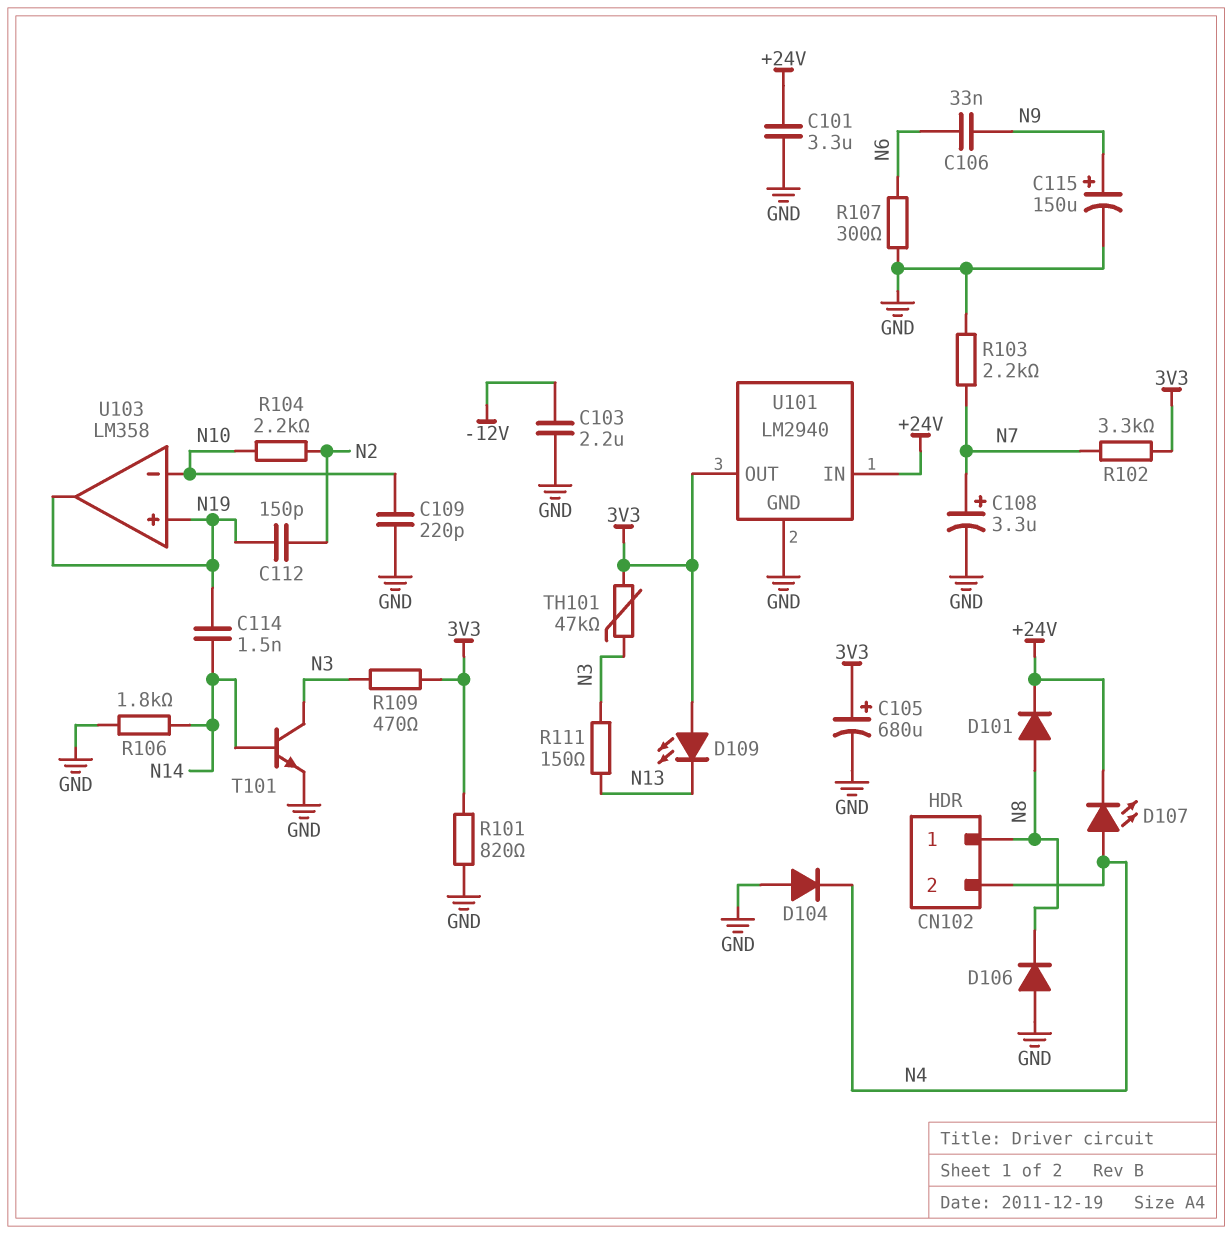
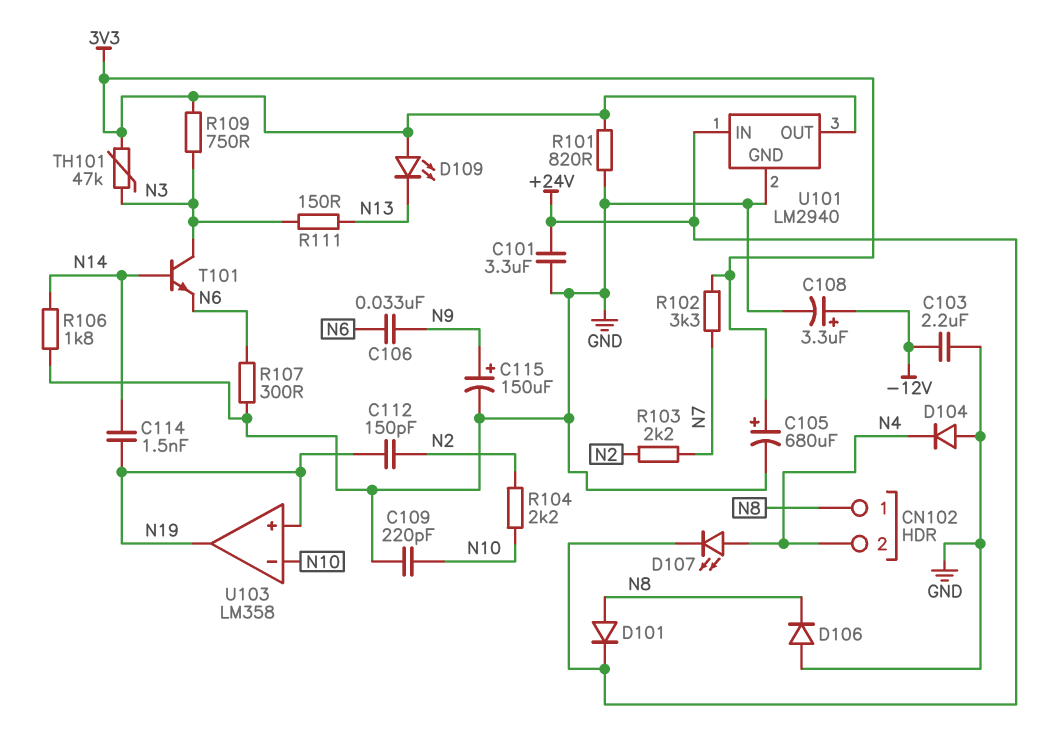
C108: 3.3uF (plus N7, minus GND) -> 3.3uF (plus -12V, minus GND)
R103: 2.2k (GND, N7) -> 2.2k (N2, N7)
R109: 470 (3V3, N3) -> 750 (3V3, N3)
T101: NPN (B N14, C N3, E GND) -> NPN (B N14, C N3, E N6)

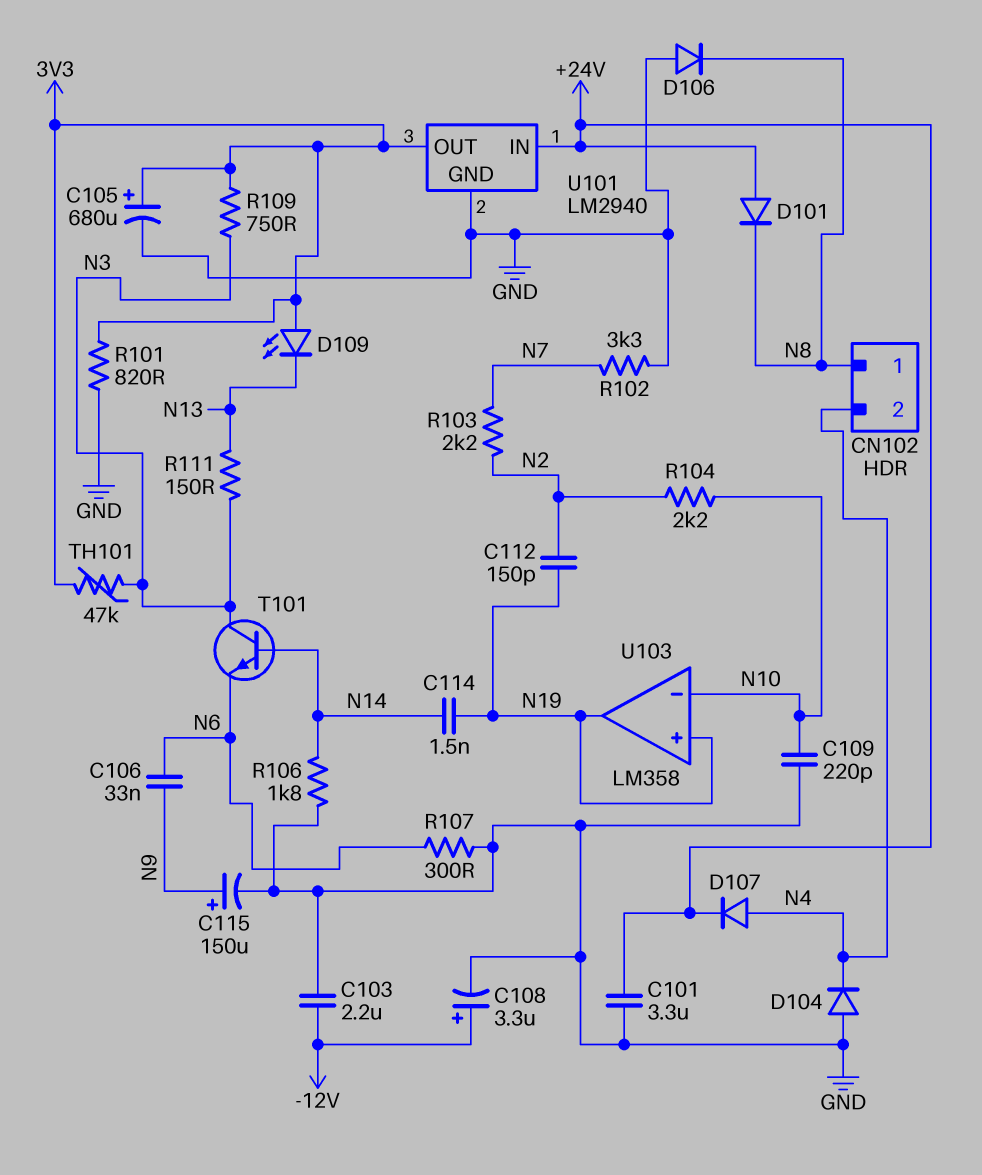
D101: diode (A N8, K +24V) -> diode (A +24V, K N8)
D107: LED (A N4, K +24V) -> diode (A N4, K +24V)
R102: 3.3k (3V3, N7) -> 3.3k (GND, N7)

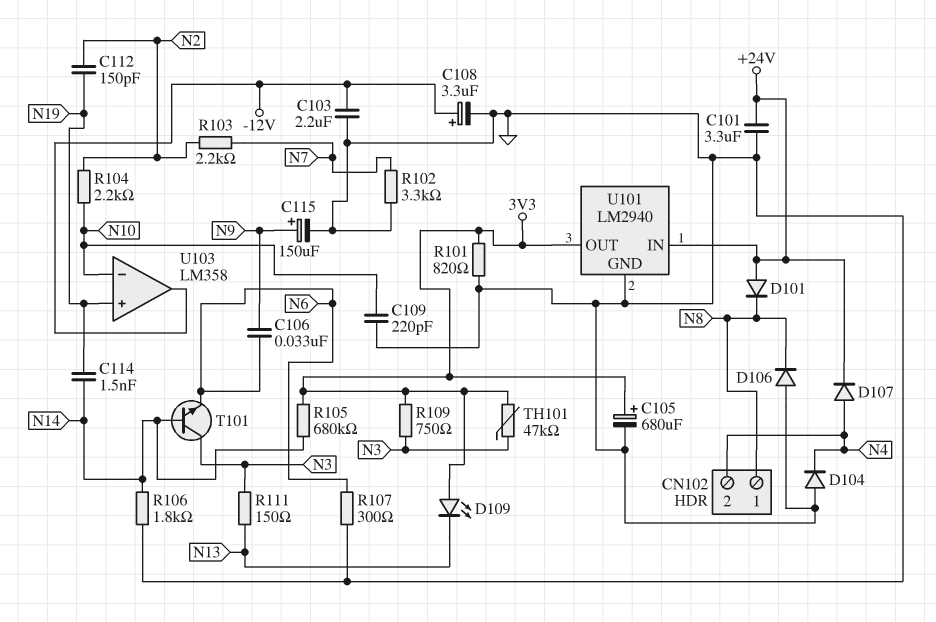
R105: none -> 680k (3V3, N14)
U103 pin out: N19 -> -12V

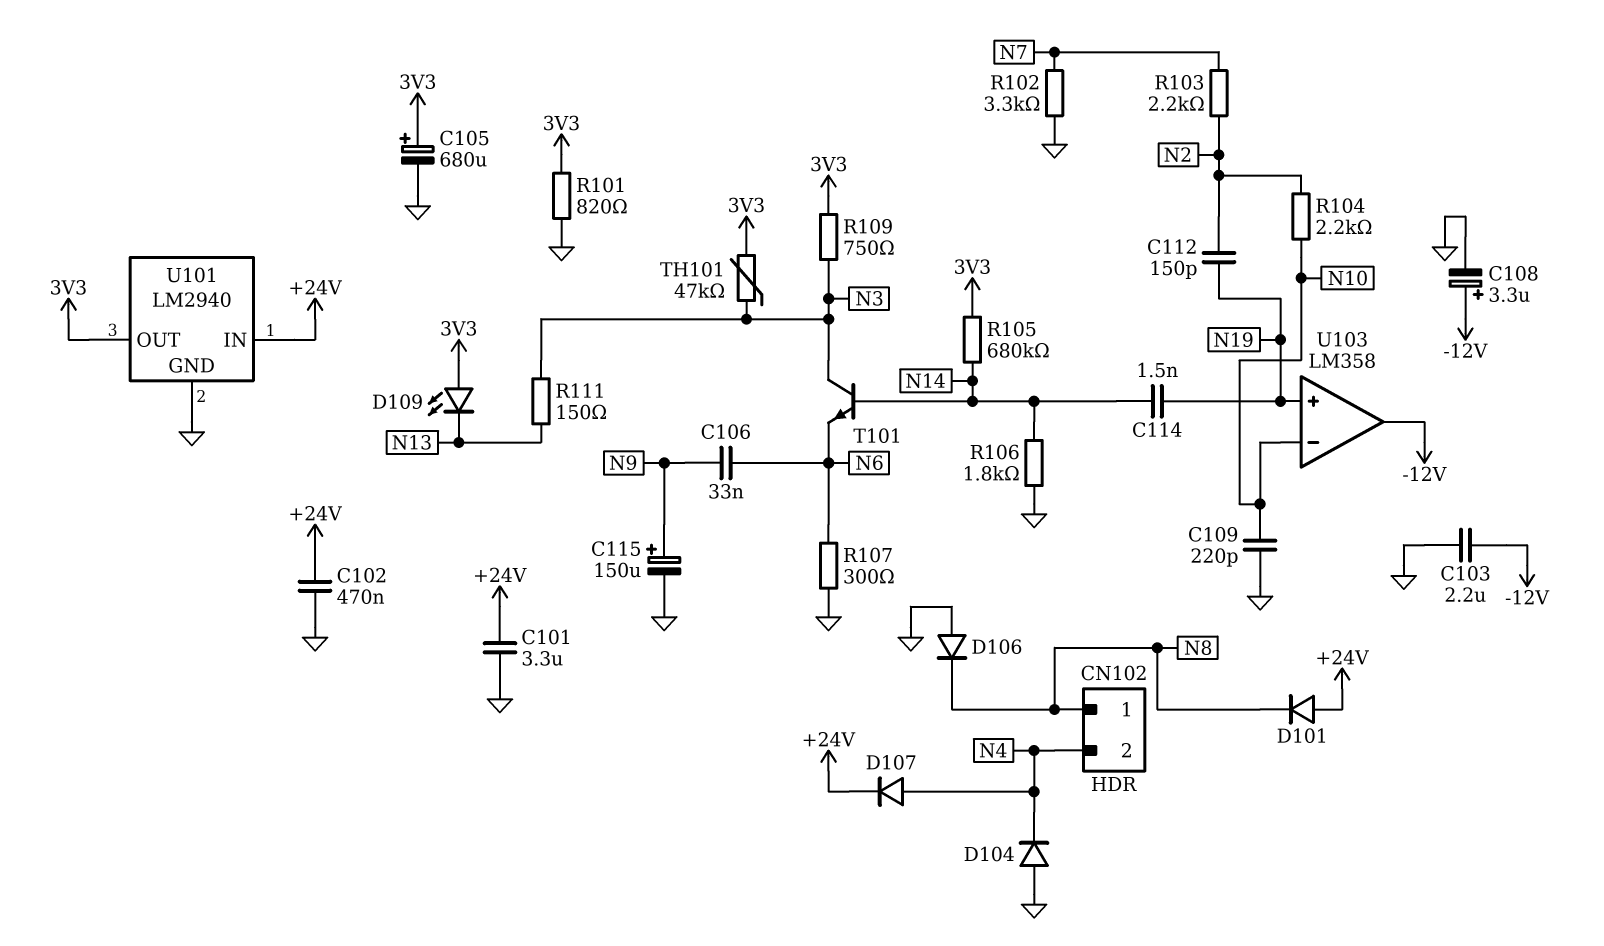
C102: none -> 470nF (+24V, GND)

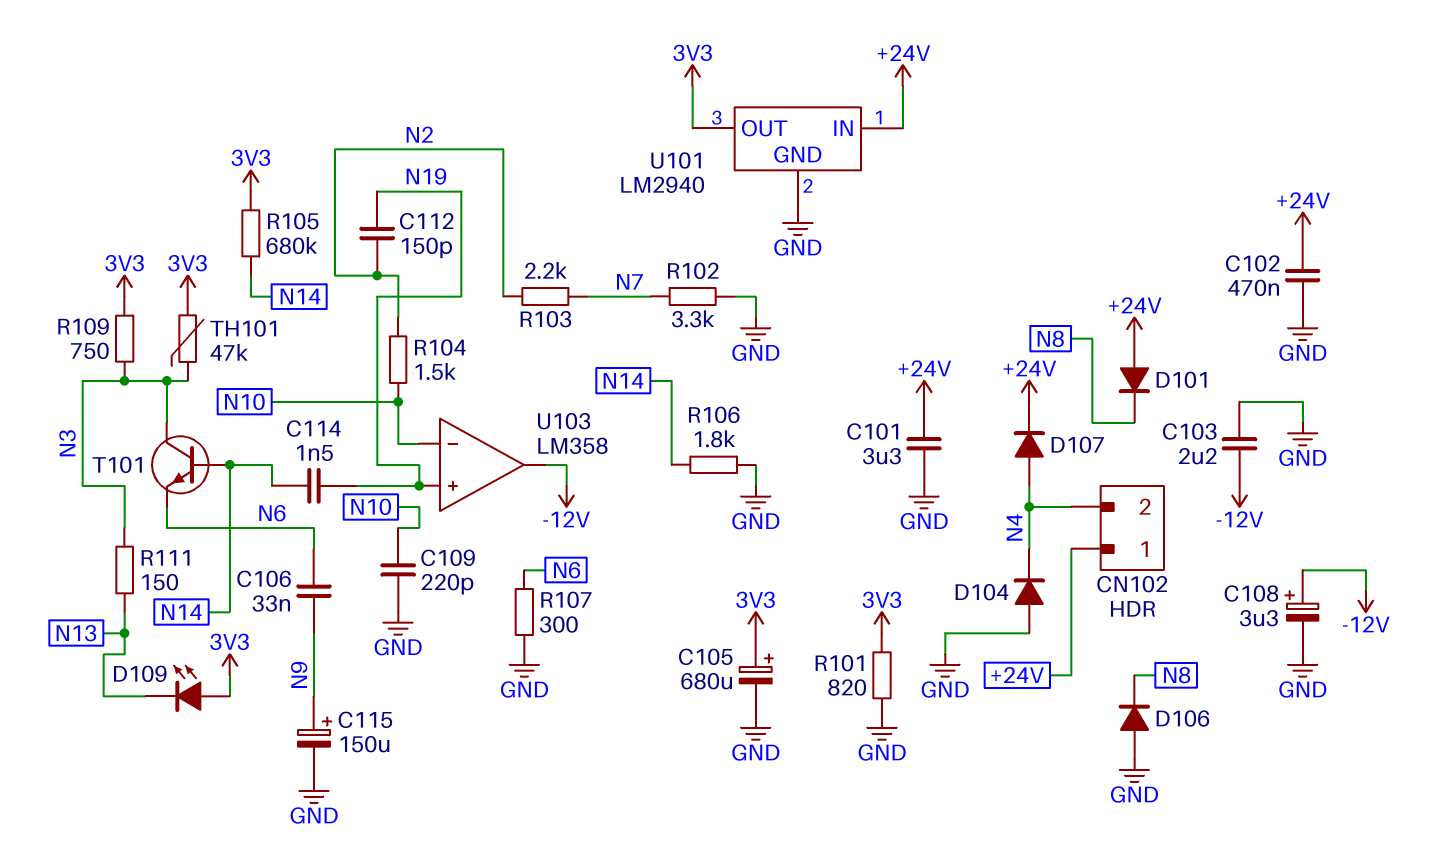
CN102 pin 1: N8 -> +24V
R104: 2.2k (N2, N10) -> 1.5k (N2, N10)

